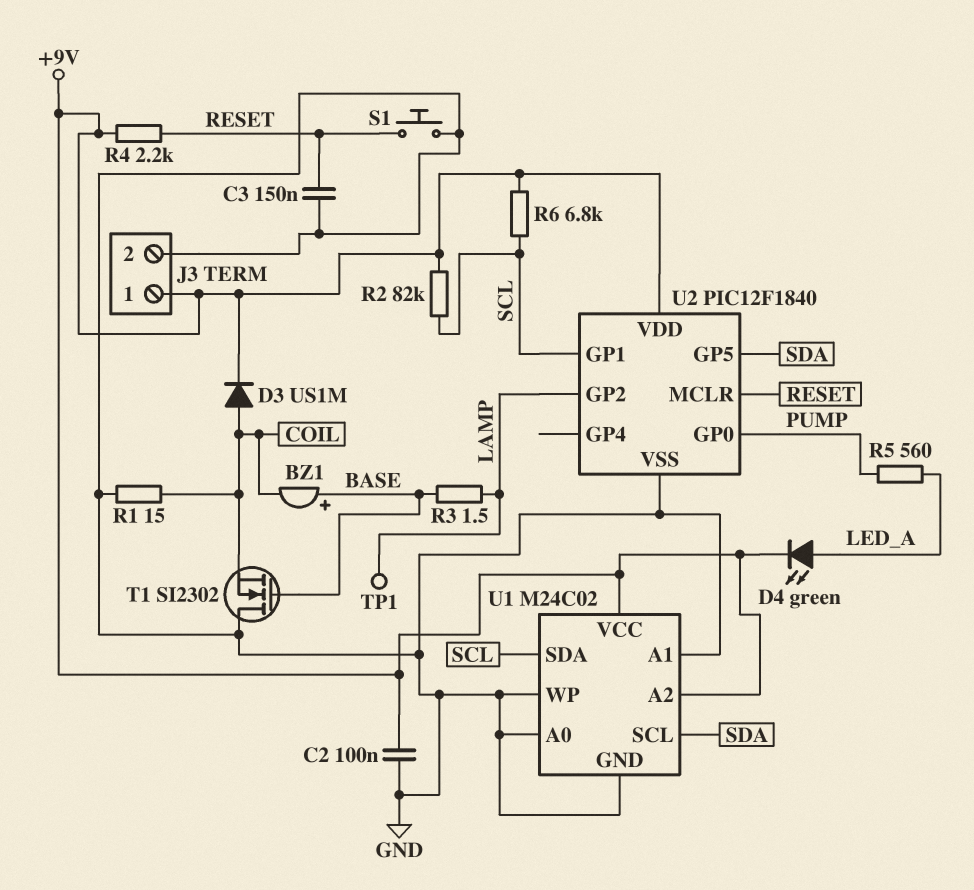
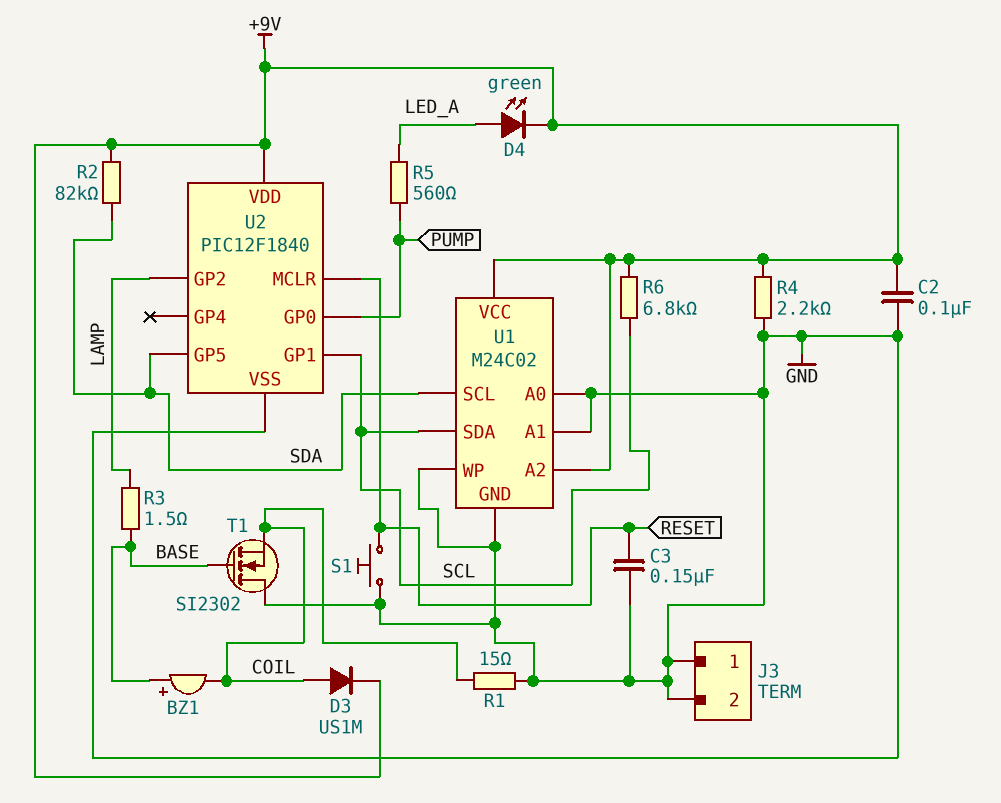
J3 pin 1: +9V -> GND
R2: 82k (+9V, SCL) -> 82k (+9V, SDA)
R4: 2.2k (+9V, RESET) -> 2.2k (+9V, GND)
TP1: test point (LAMP) -> none

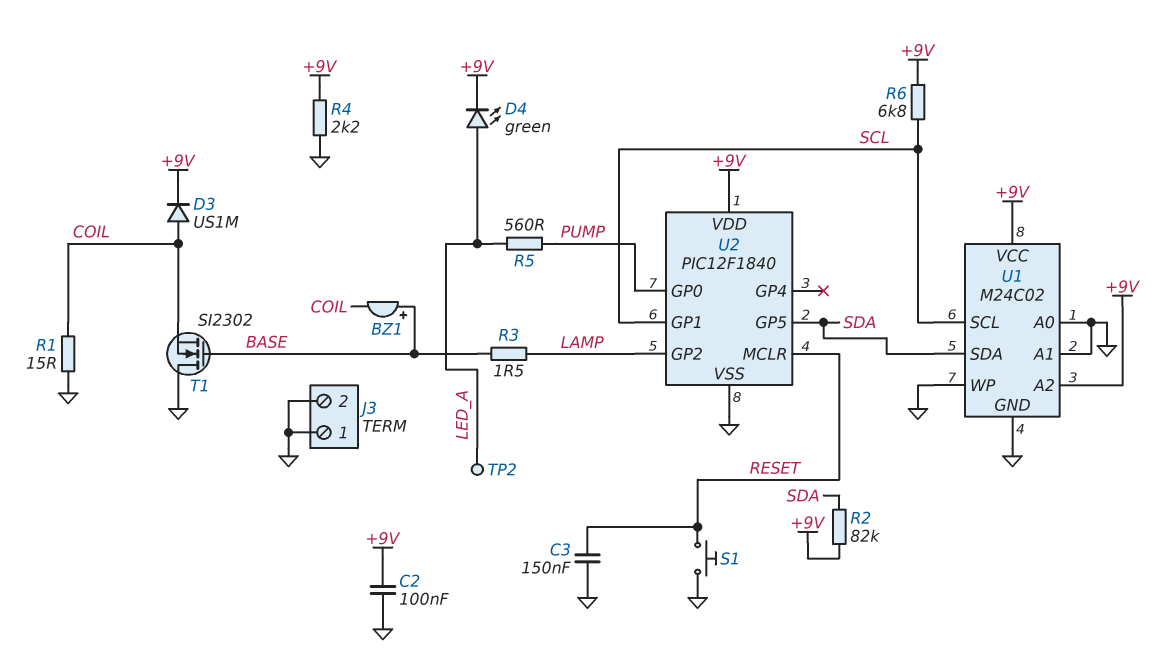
TP2: none -> test point (LED_A)
U1 pin SCL: SDA -> SCL
U1 pin SDA: SCL -> SDA

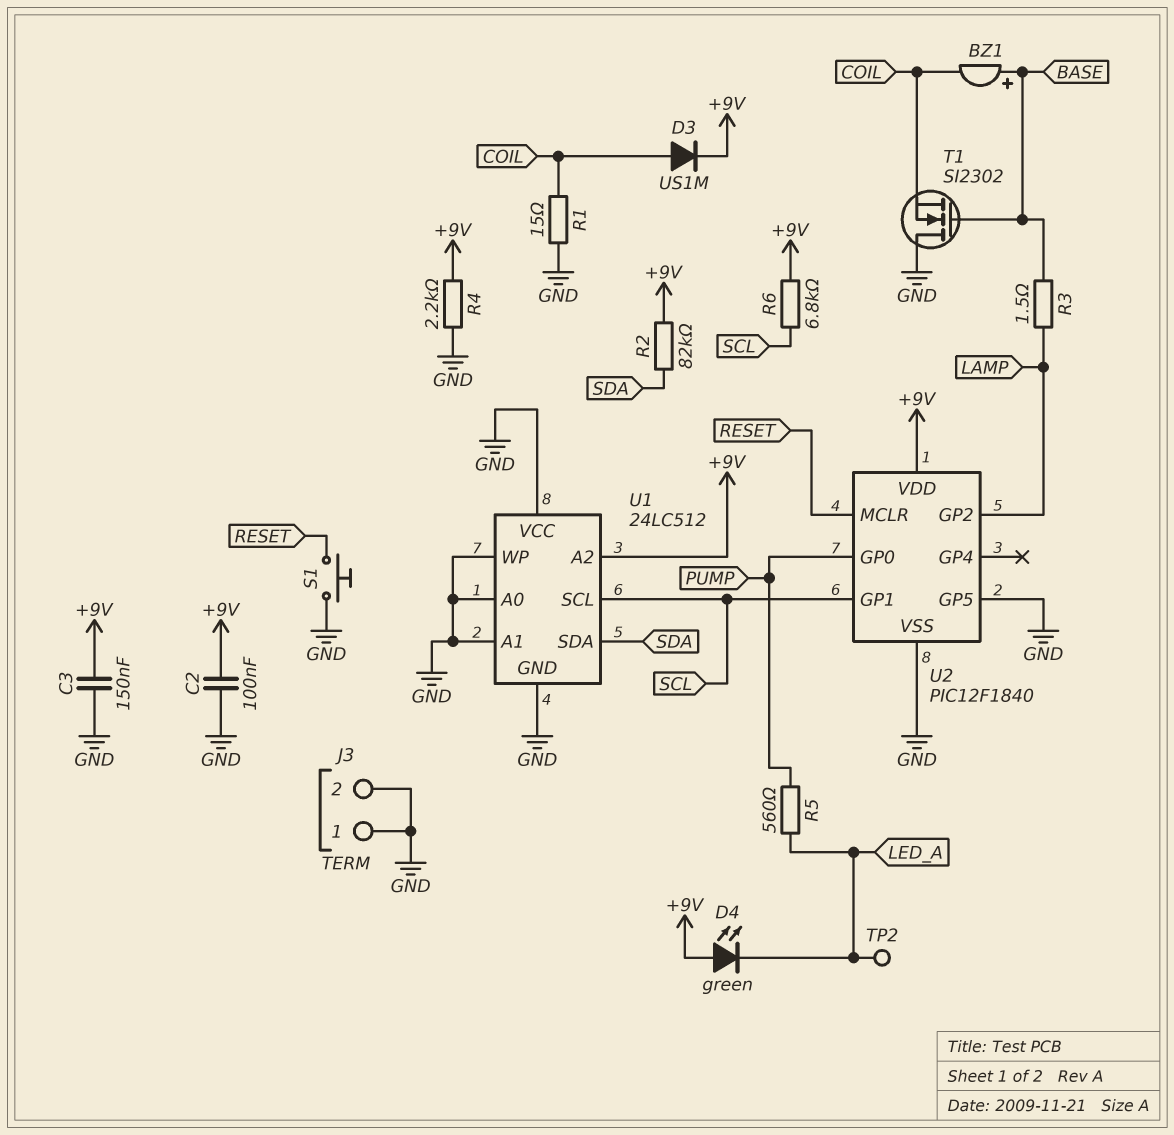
C3: 150nF (GND, RESET) -> 150nF (+9V, GND)
D4: LED green (A LED_A, K +9V) -> LED green (A +9V, K LED_A)
U1: M24C02 -> 24LC512
U1 pin VCC: +9V -> GND
U2 pin GP5: SDA -> GND

